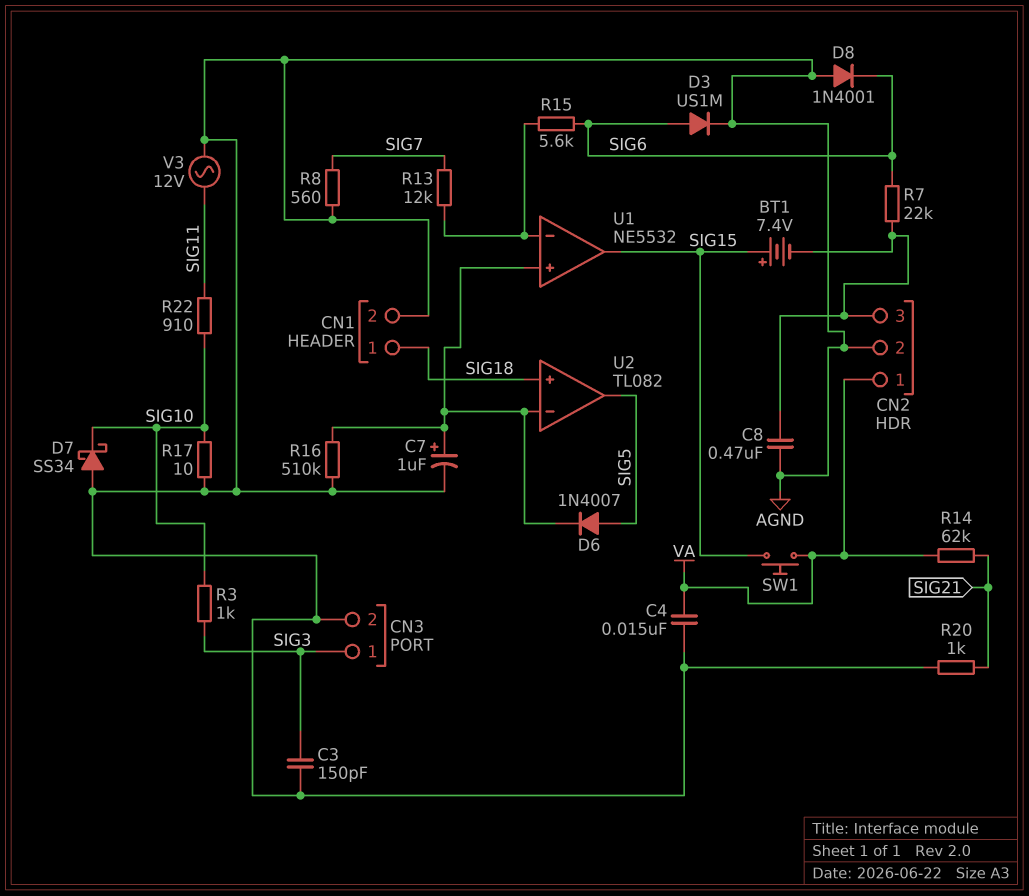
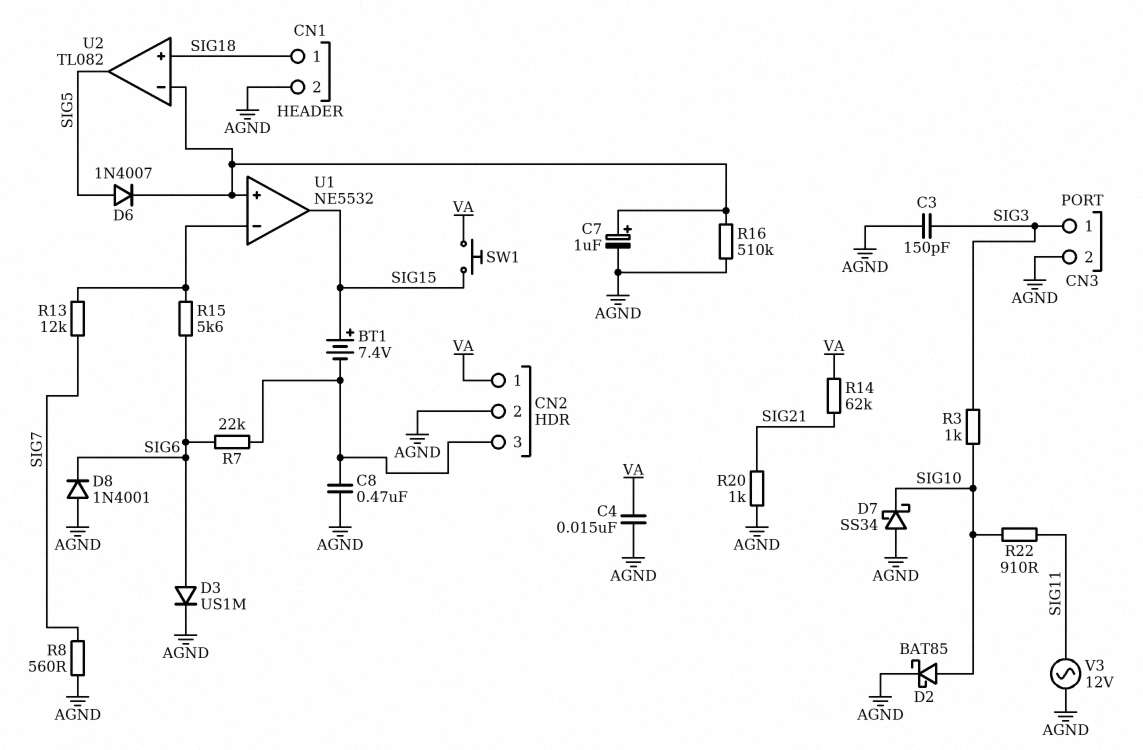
D2: none -> schottky BAT85 (A SIG10, K AGND)
R17: 10 (AGND, SIG10) -> none

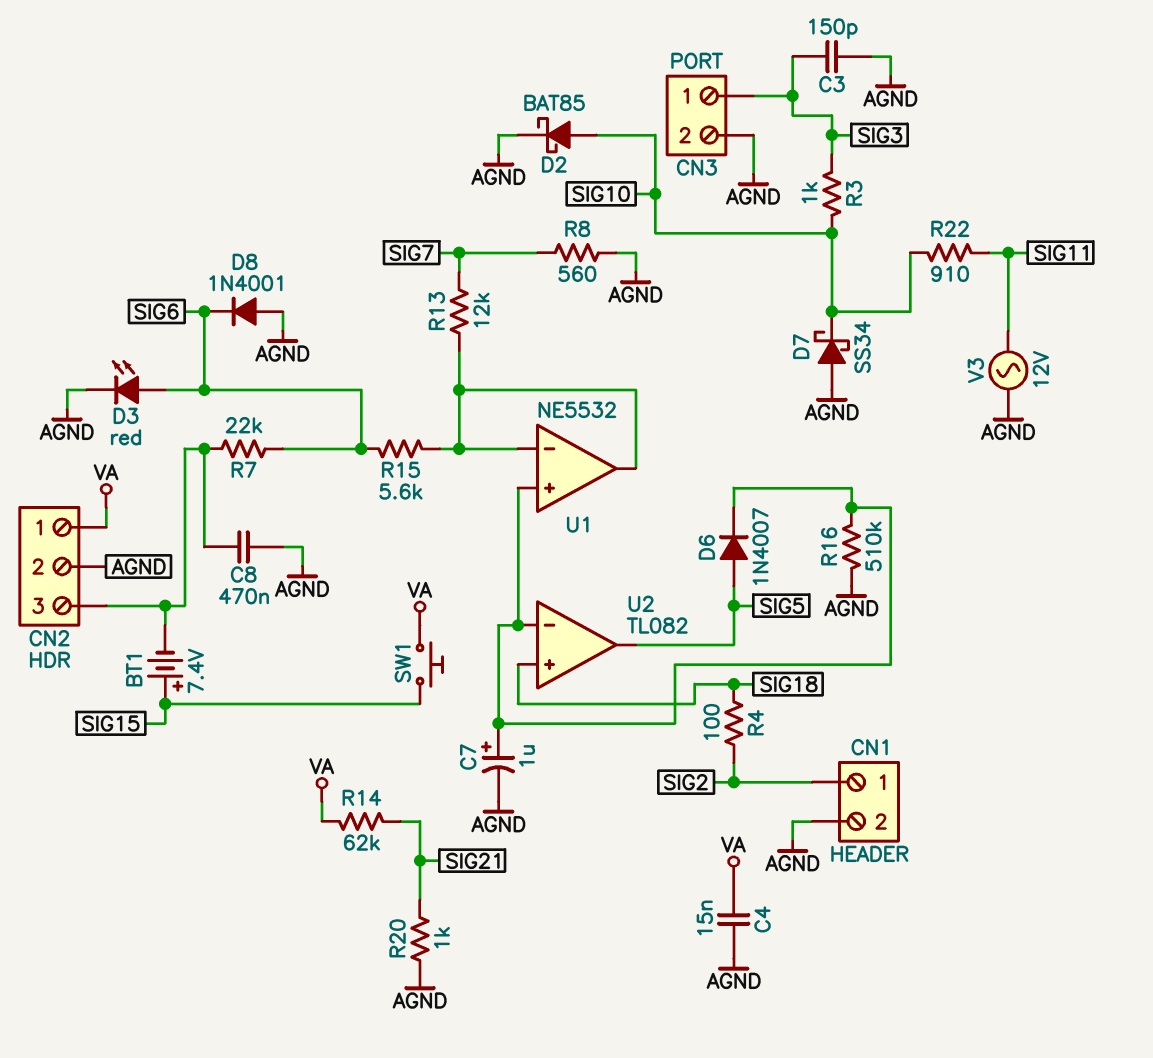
CN1 pin 1: SIG18 -> SIG2
D3: diode US1M (A SIG6, K AGND) -> LED red (A SIG6, K AGND)
R4: none -> 100 (SIG2, SIG18)
U1 pin out: SIG15 -> U1/in-

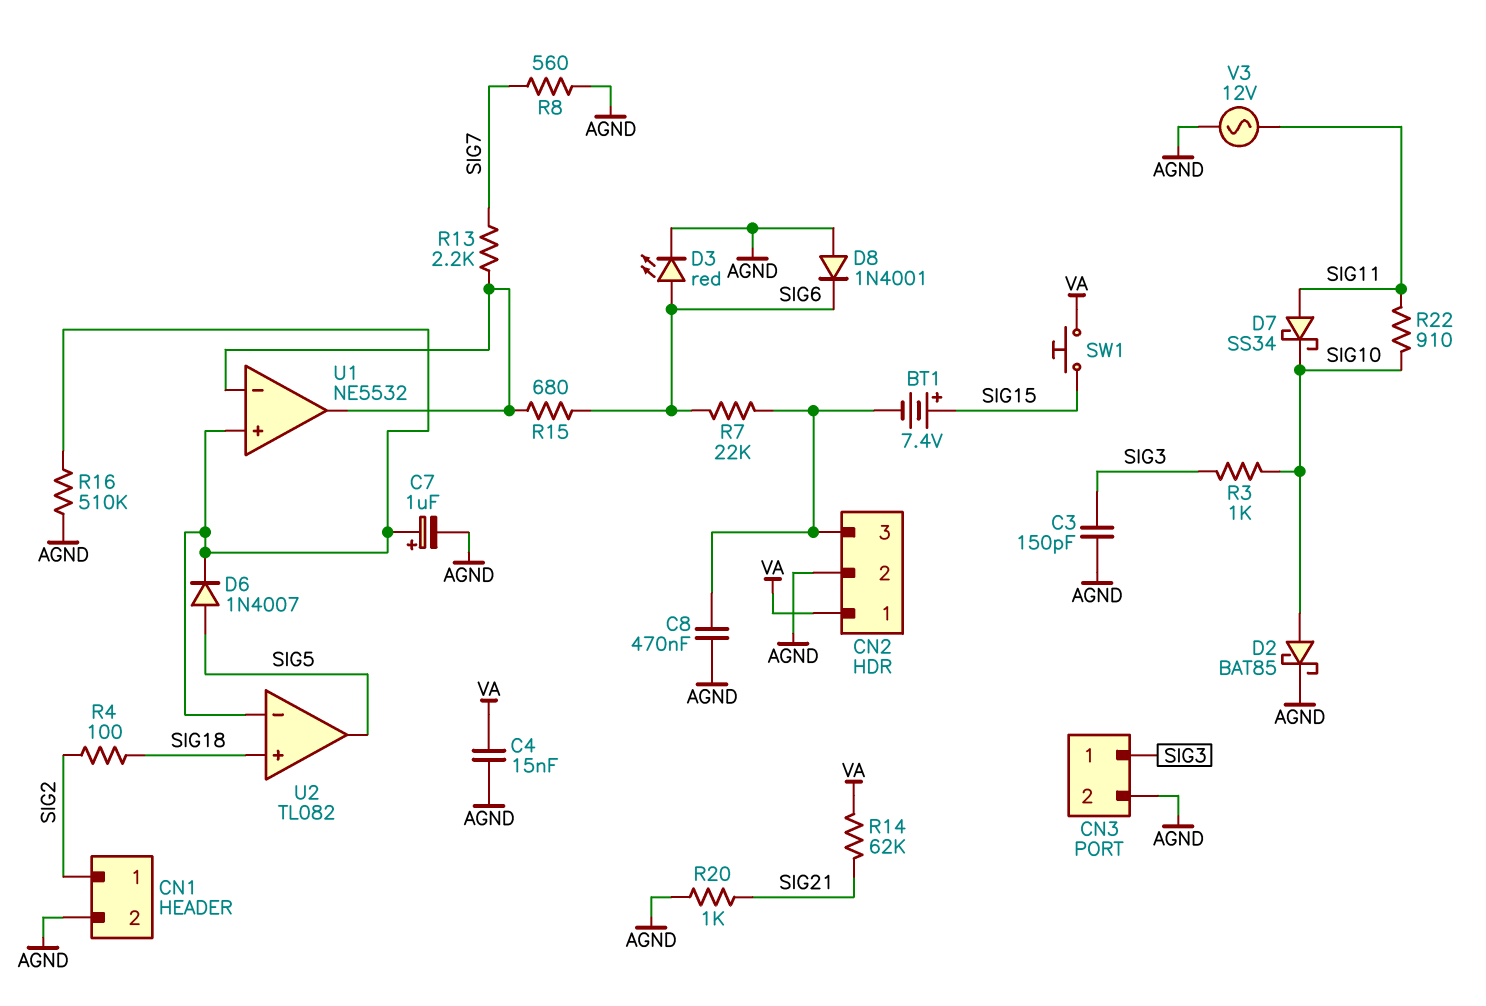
D7: schottky SS34 (A AGND, K SIG10) -> schottky SS34 (A SIG11, K SIG10)
R13: 12k (SIG7, U1/in-) -> 2.2k (SIG7, U1/in-)
R15: 5.6k (SIG6, U1/in-) -> 680 (SIG6, U1/in-)

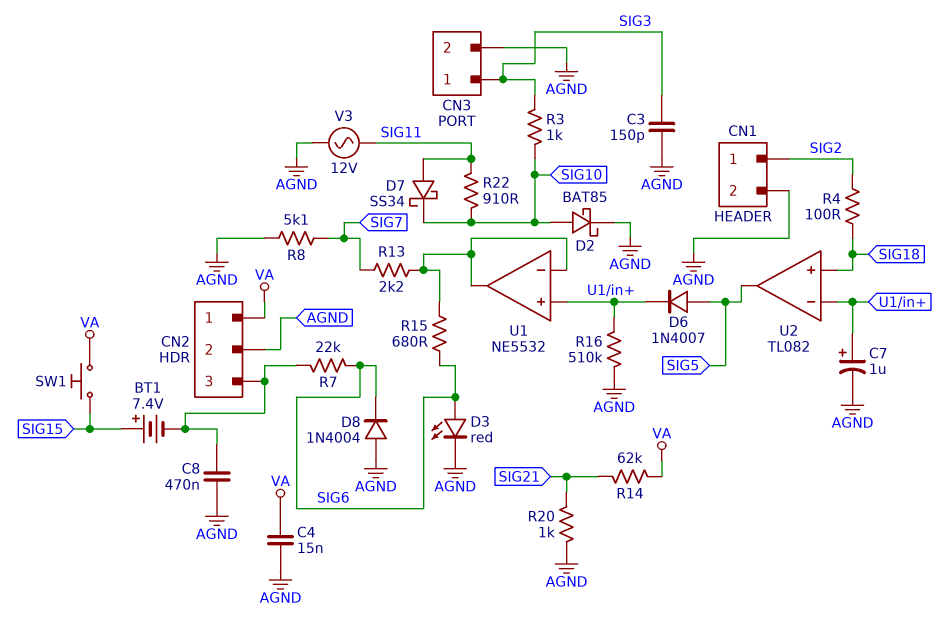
D8: diode 1N4001 (A AGND, K SIG6) -> diode 1N4004 (A AGND, K SIG6)
R8: 560 (AGND, SIG7) -> 5.1k (AGND, SIG7)

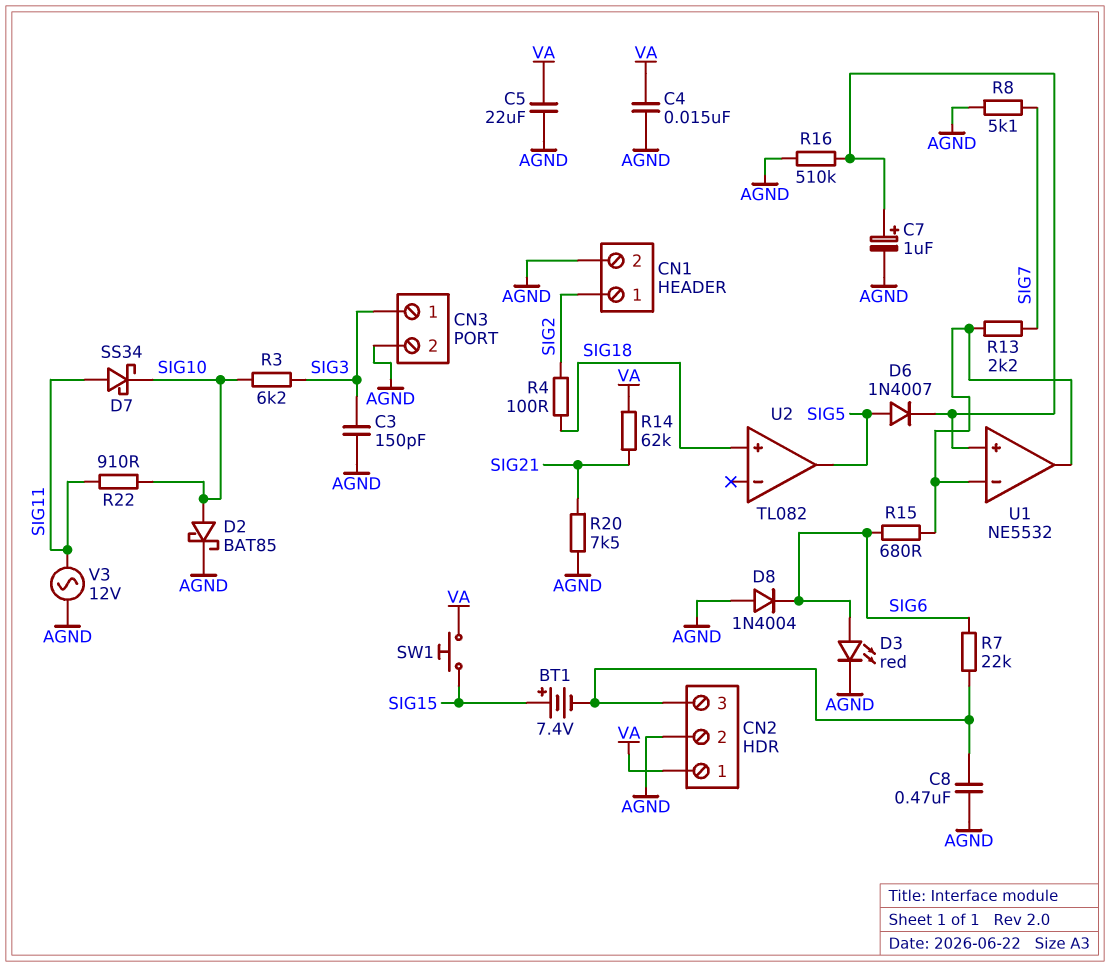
C5: none -> 22uF (AGND, VA)
R3: 1k (SIG3, SIG10) -> 6.2k (SIG3, SIG10)
R20: 1k (AGND, SIG21) -> 7.5k (AGND, SIG21)
U2 pin in-: U1/in+ -> none

